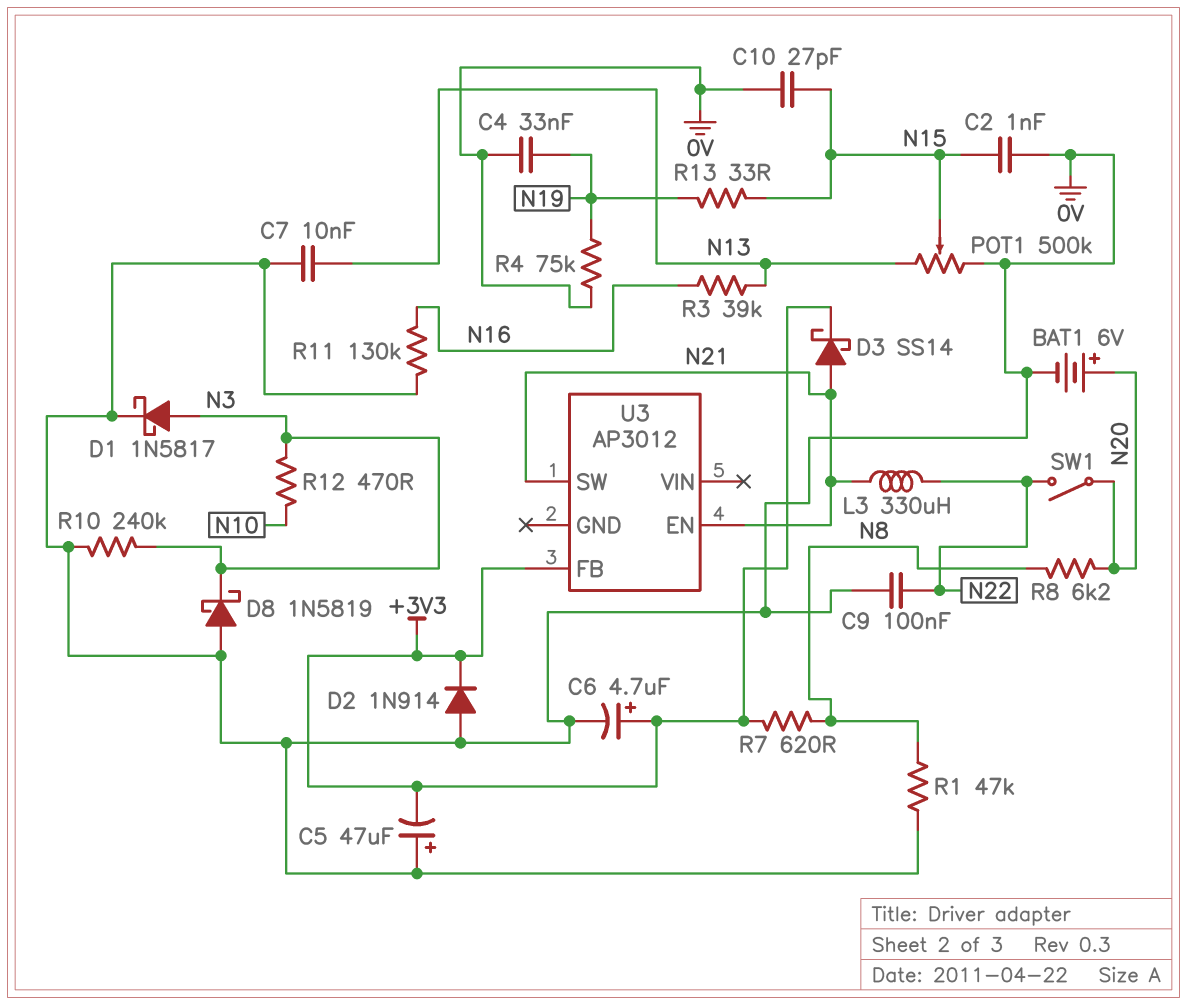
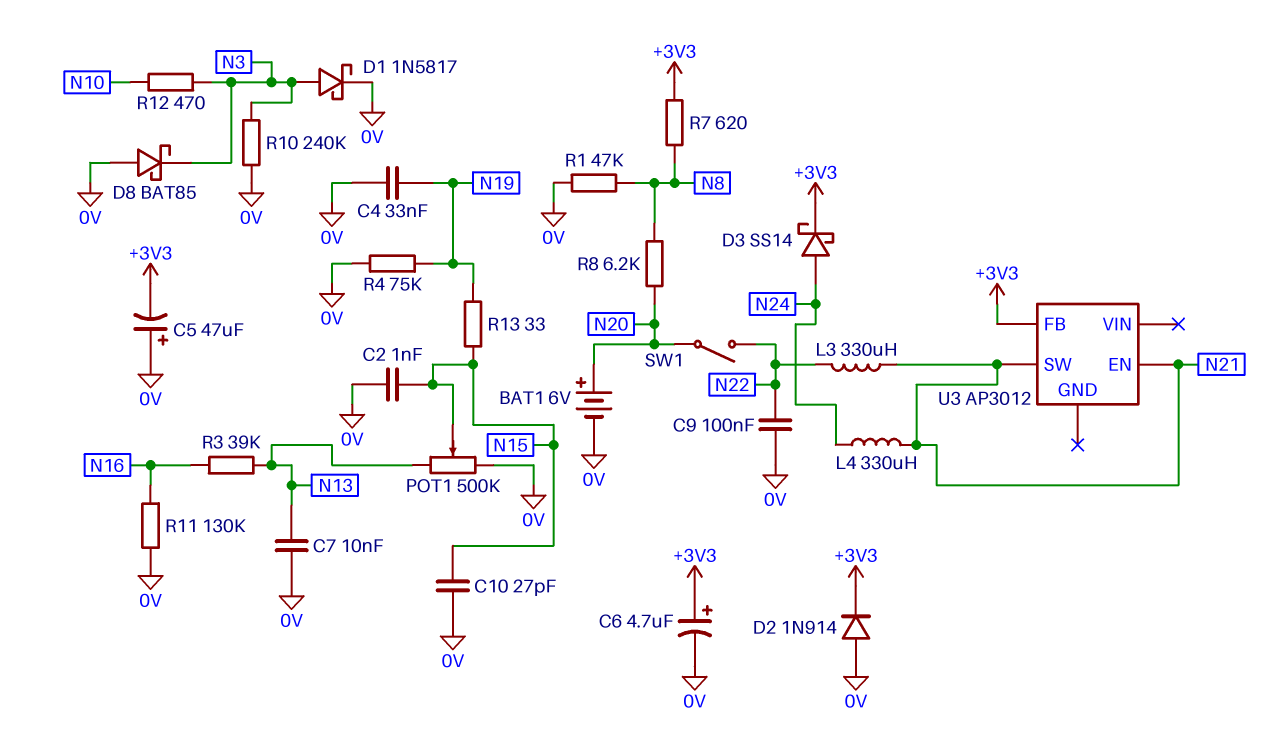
D3: schottky SS14 (A N21, K +3V3) -> schottky SS14 (A N24, K +3V3)
D8: schottky 1N5819 (A 0V, K N3) -> schottky BAT85 (A 0V, K N3)
L4: none -> 330uH (N21, N24)

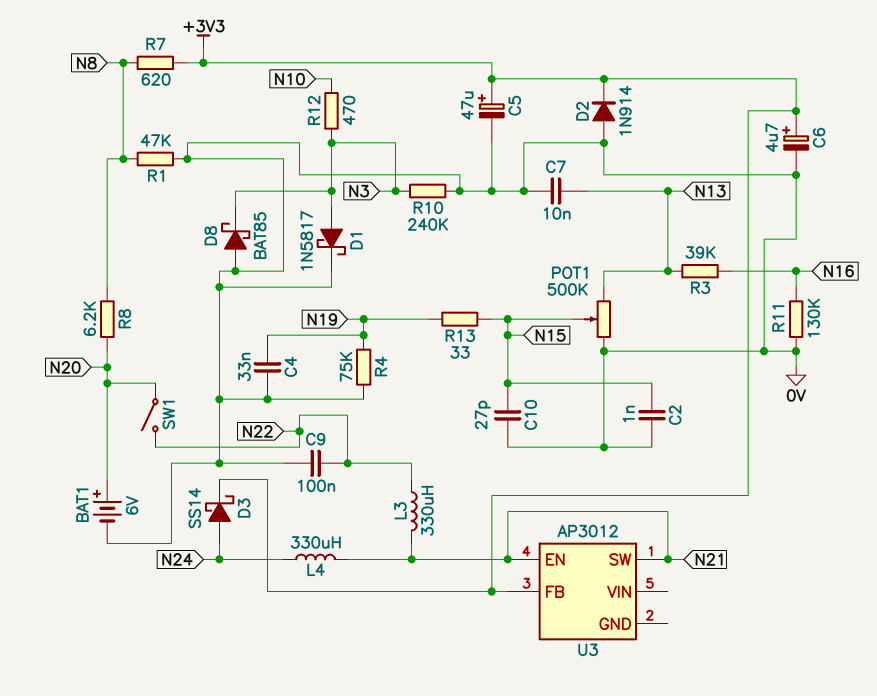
C5: 47uF (plus 0V, minus +3V3) -> 47uF (plus +3V3, minus 0V)

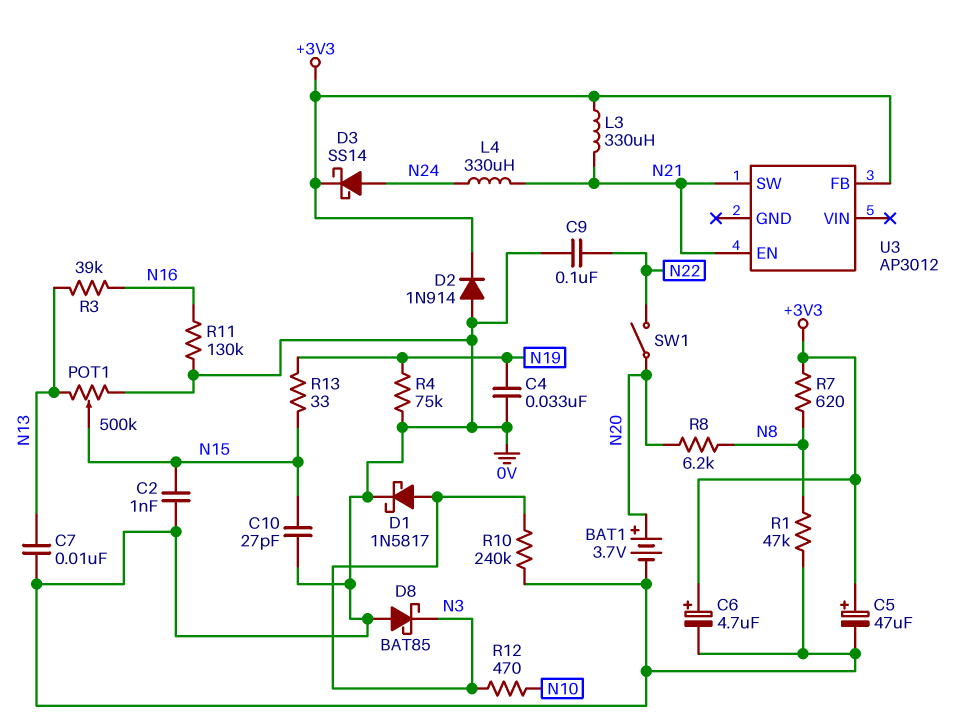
BAT1: 6V (plus N20, minus 0V) -> 3.7V (plus N20, minus 0V)
L3: 330uH (N21, N22) -> 330uH (+3V3, N21)

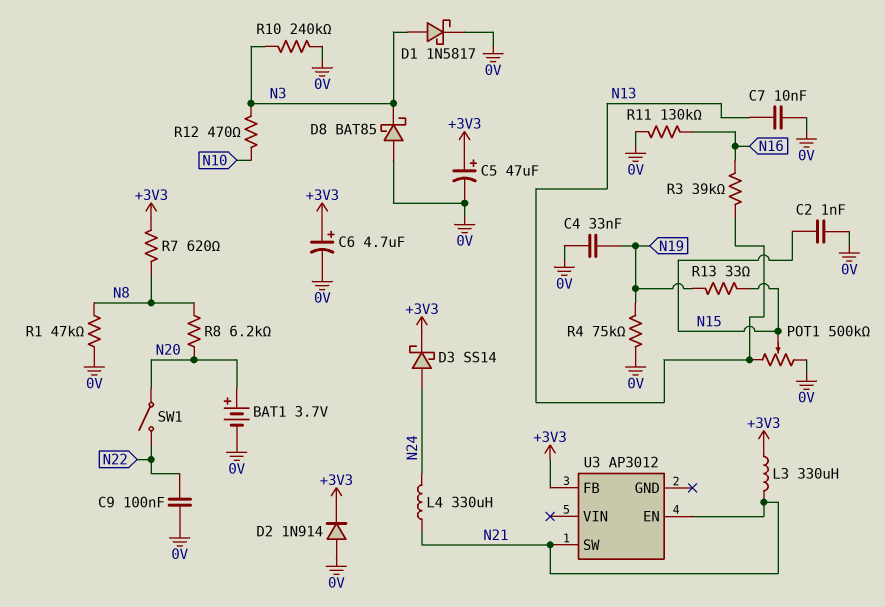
C10: 27pF (0V, N15) -> none

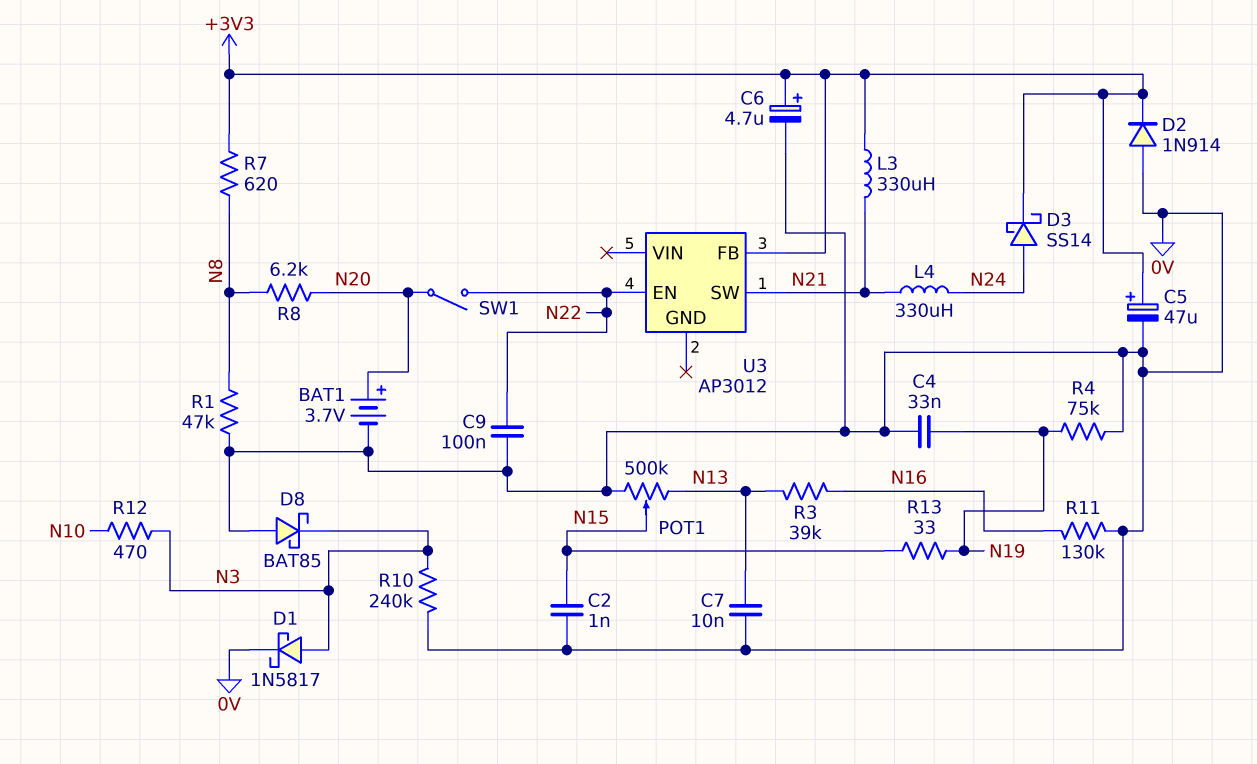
U3 pin EN: N21 -> N22

